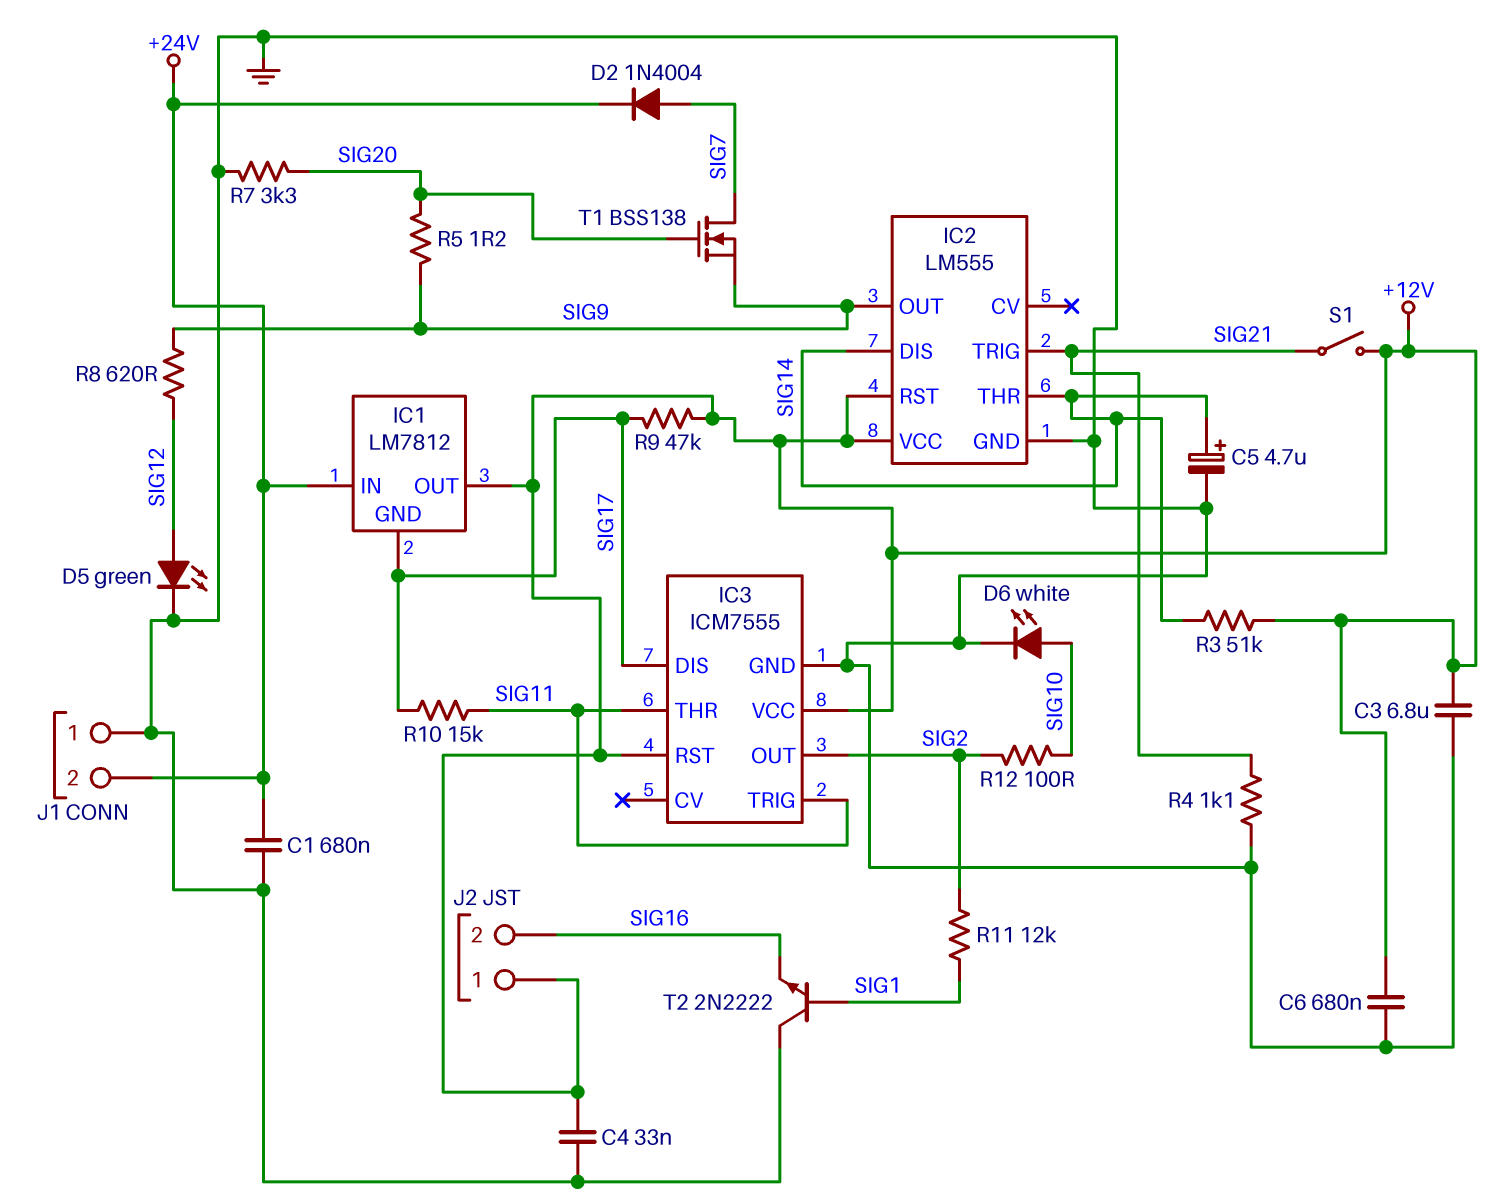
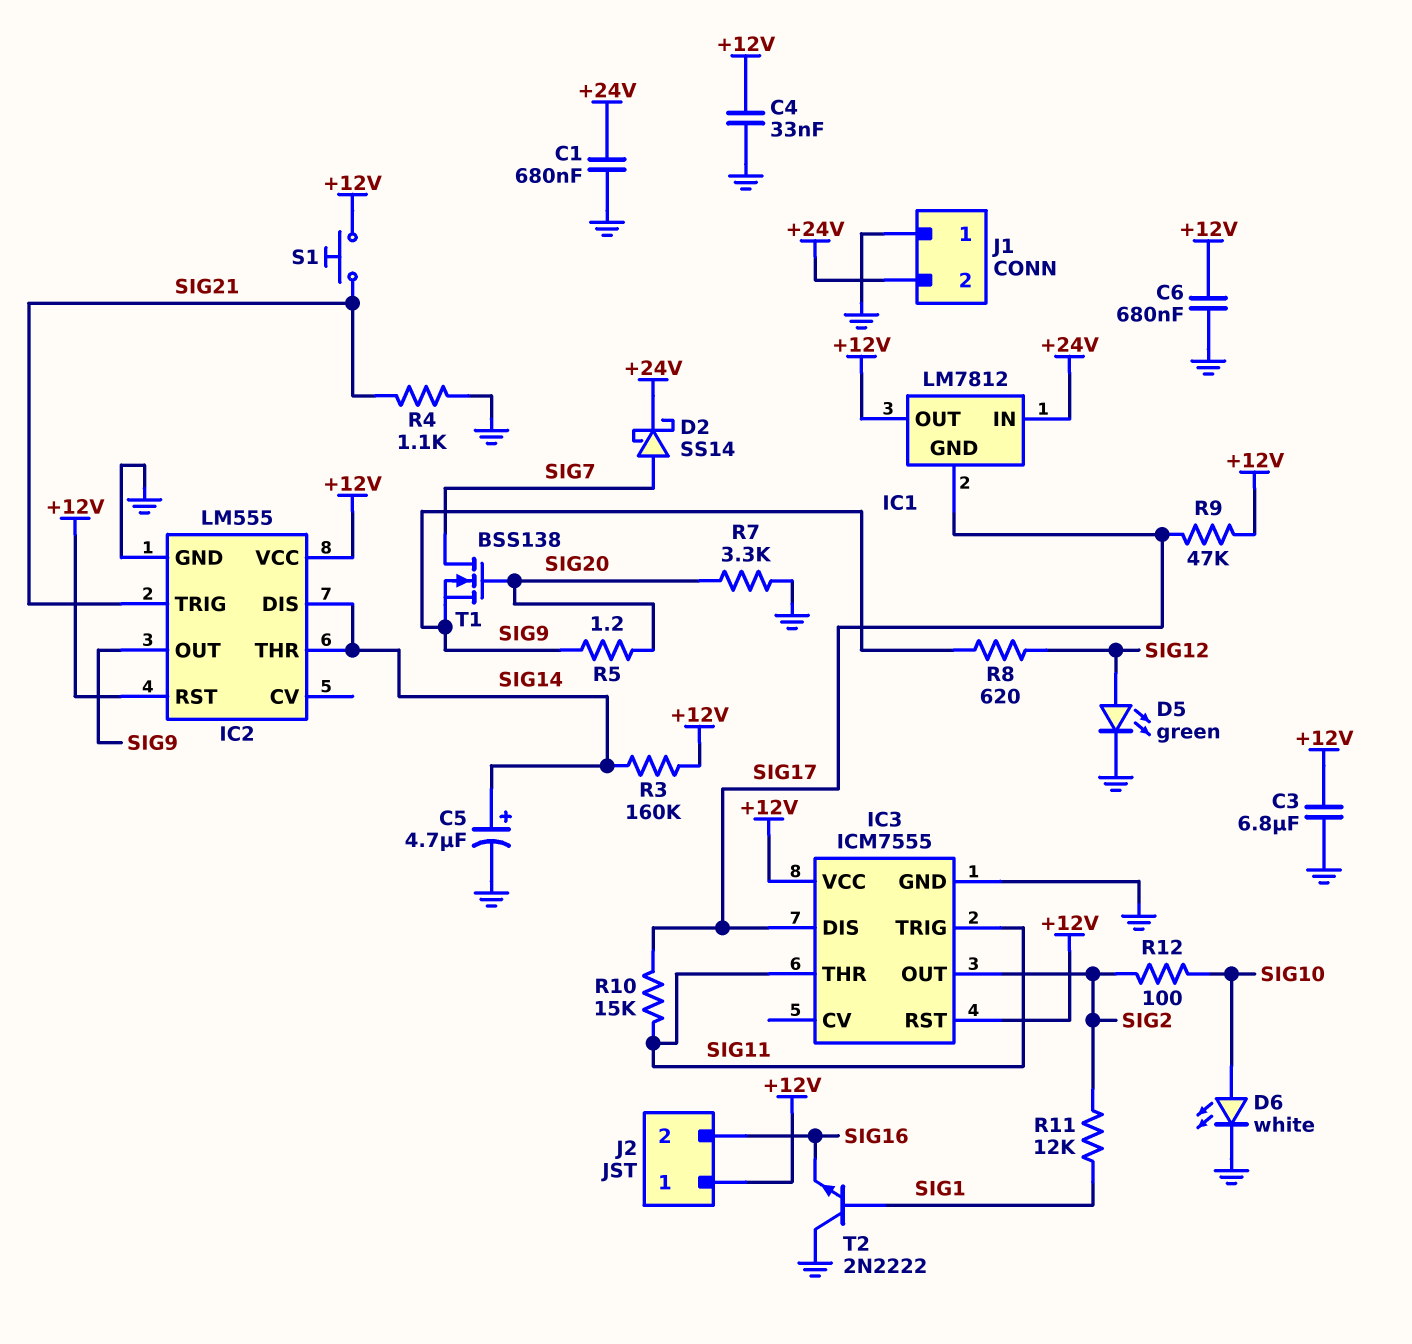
D2: diode 1N4004 (A SIG7, K +24V) -> schottky SS14 (A SIG7, K +24V)
R3: 51k (+12V, SIG14) -> 160k (+12V, SIG14)
S1: switch (+12V, SIG21) -> button (+12V, SIG21)

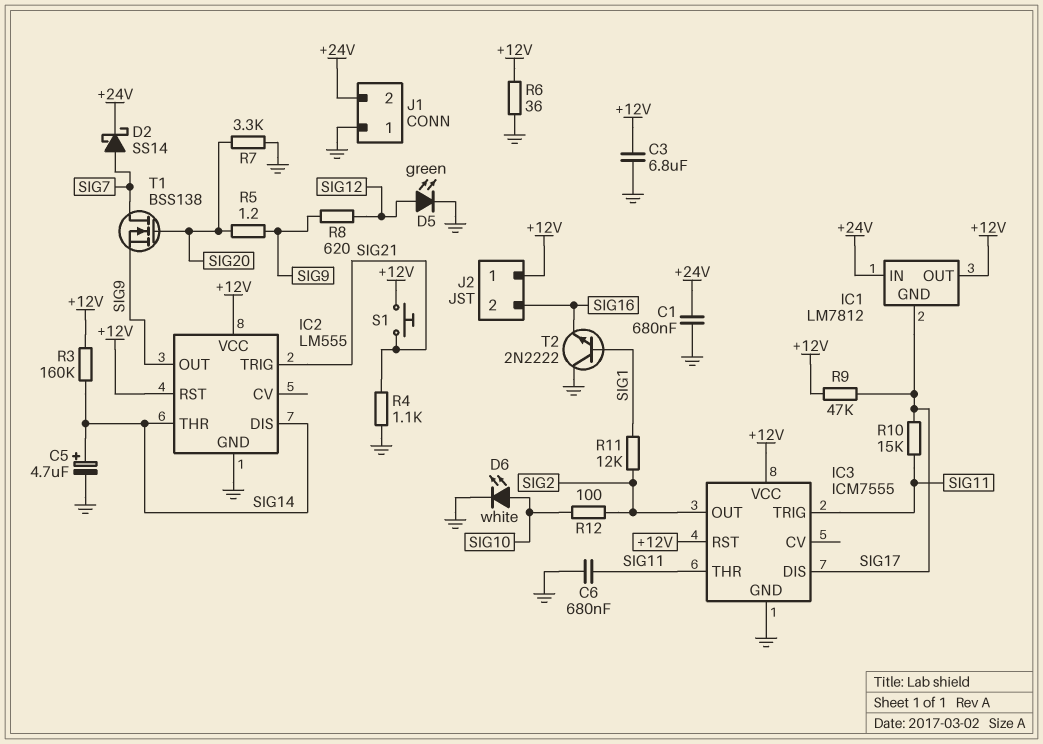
C4: 33nF (+12V, GND) -> none
C6: 680nF (+12V, GND) -> 680nF (GND, SIG11)
R6: none -> 36 (+12V, GND)

